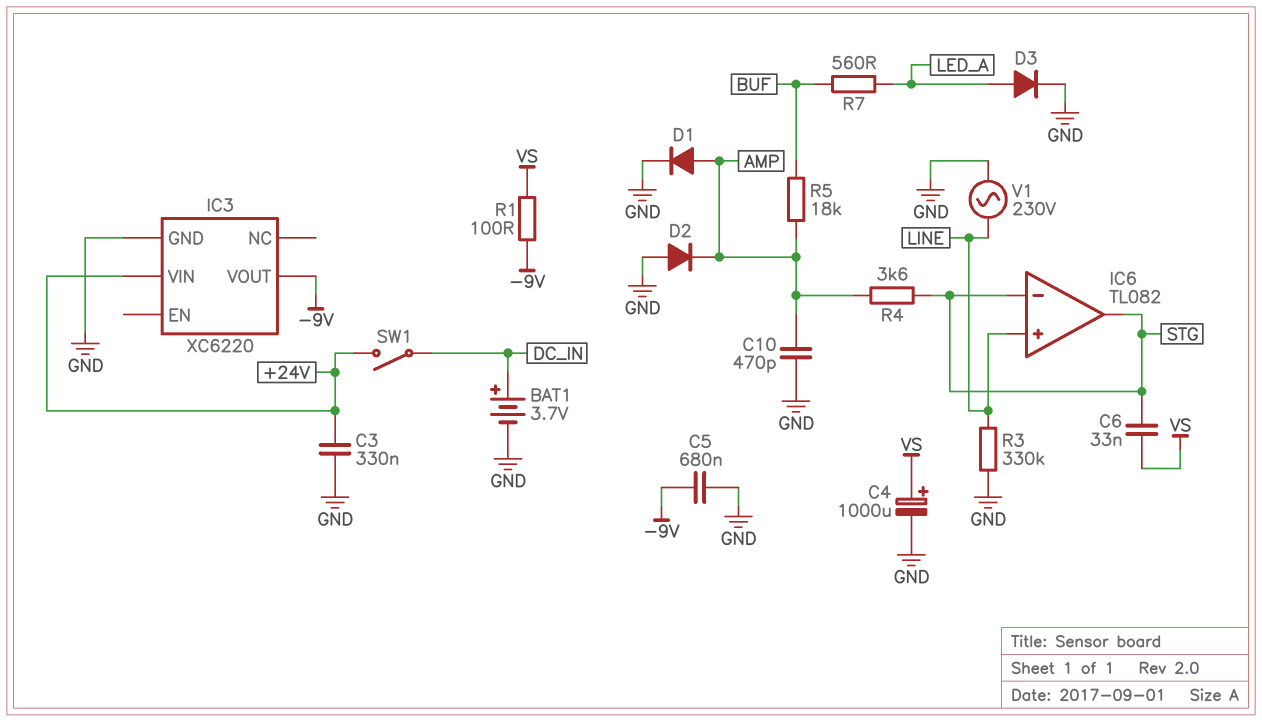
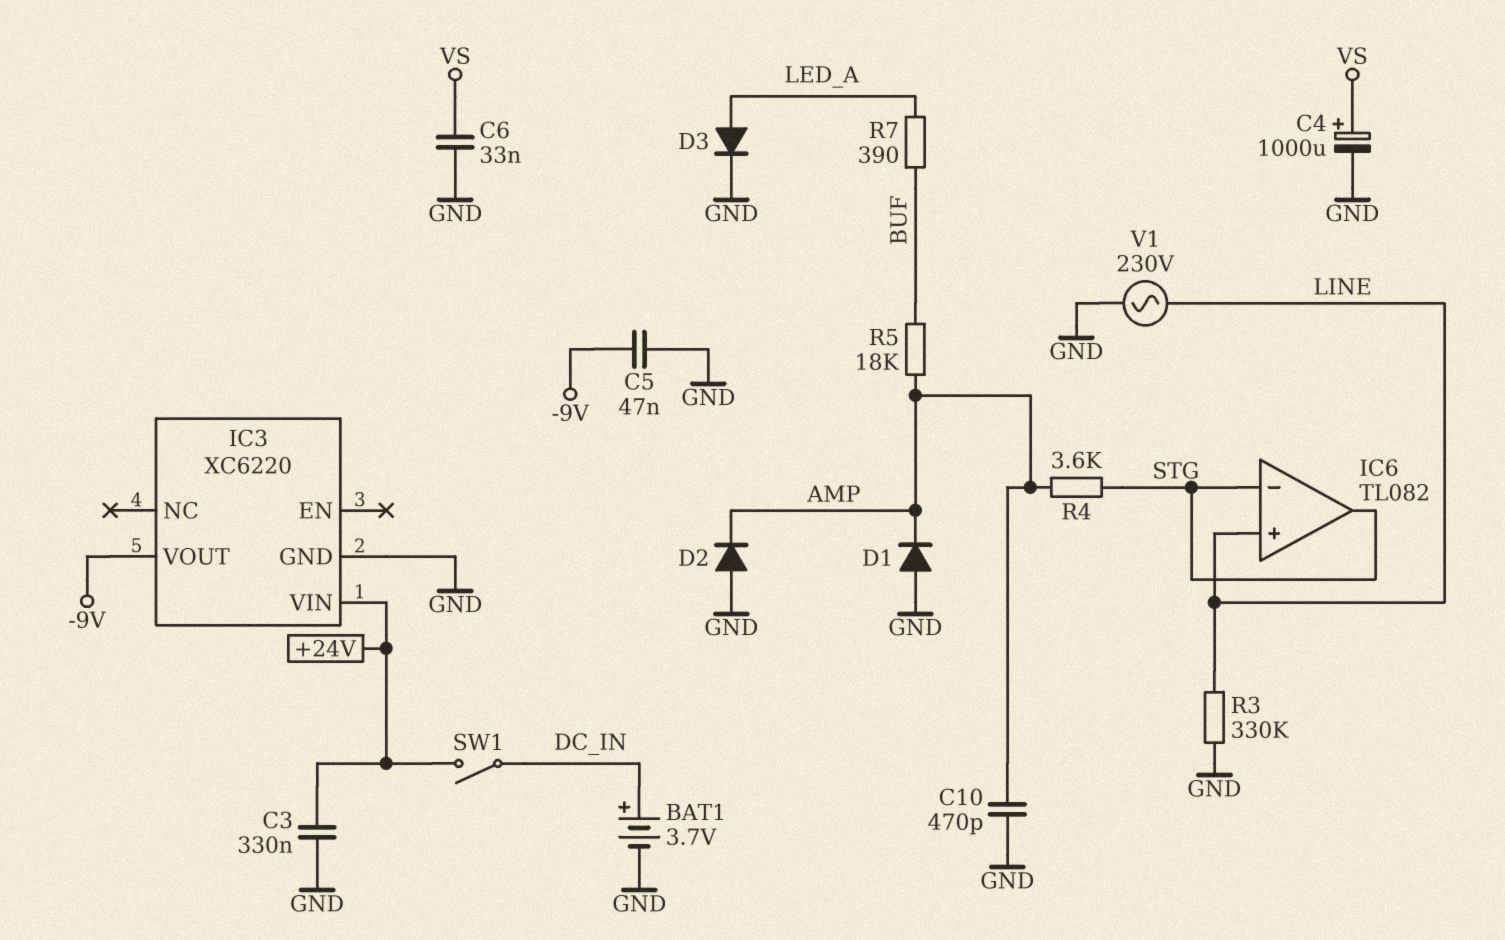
C5: 680nF (-9V, GND) -> 47nF (-9V, GND)
C6: 33nF (STG, VS) -> 33nF (GND, VS)
D1: diode (A AMP, K GND) -> diode (A GND, K AMP)
R1: 100 (-9V, VS) -> none
R7: 560 (BUF, LED_A) -> 390 (BUF, LED_A)

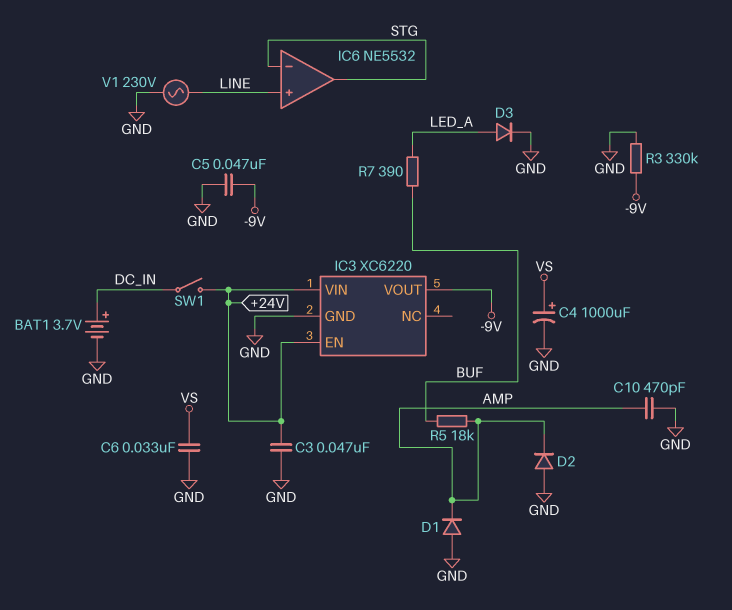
C3: 330nF (+24V, GND) -> 47nF (+24V, GND)
IC3 pin EN: none -> +24V
IC6: TL082 -> NE5532
R3: 330k (GND, LINE) -> 330k (-9V, GND)
R4: 3.6k (AMP, STG) -> none

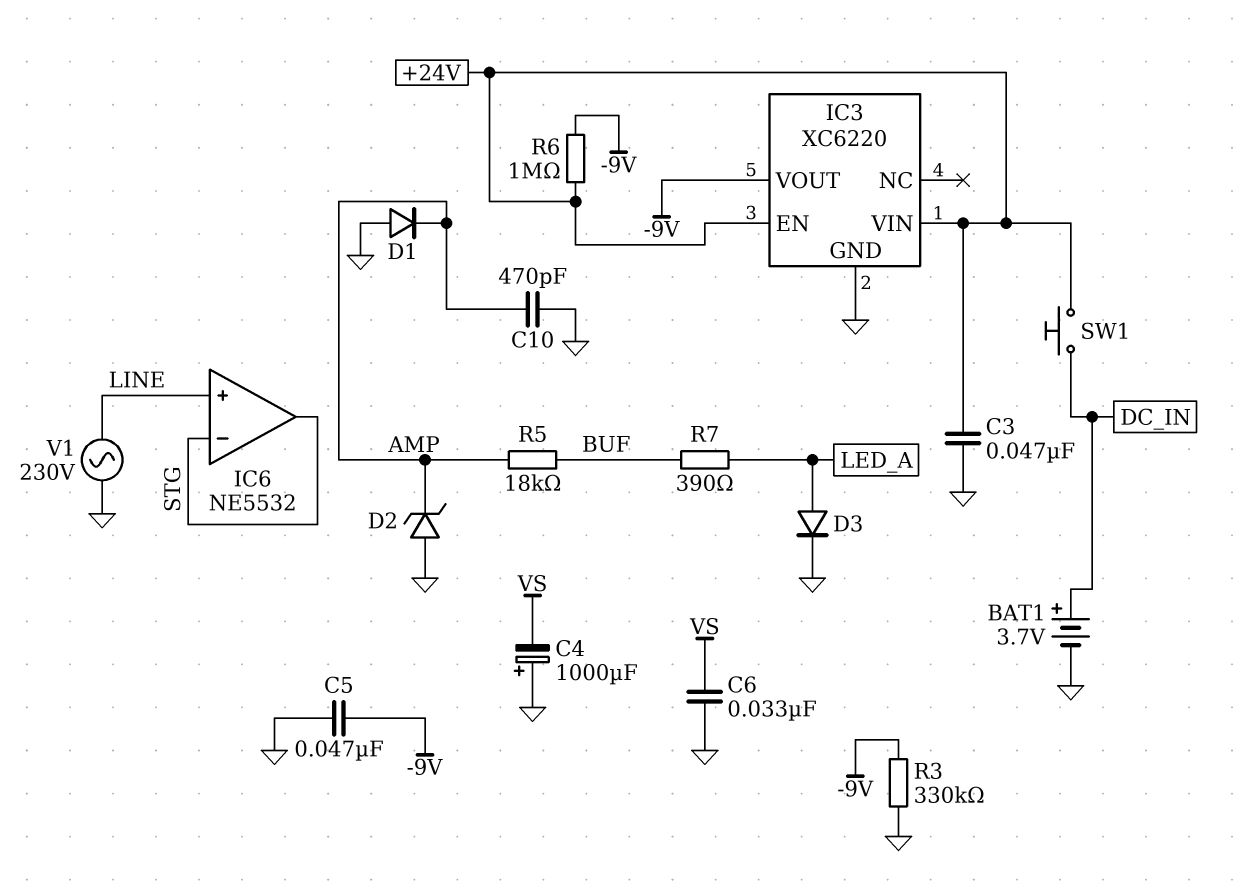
C4: 1000uF (plus VS, minus GND) -> 1000uF (plus GND, minus VS)
D2: diode (A GND, K AMP) -> zener (A GND, K AMP)
R6: none -> 1M (+24V, -9V)
SW1: switch (+24V, DC_IN) -> button (+24V, DC_IN)

